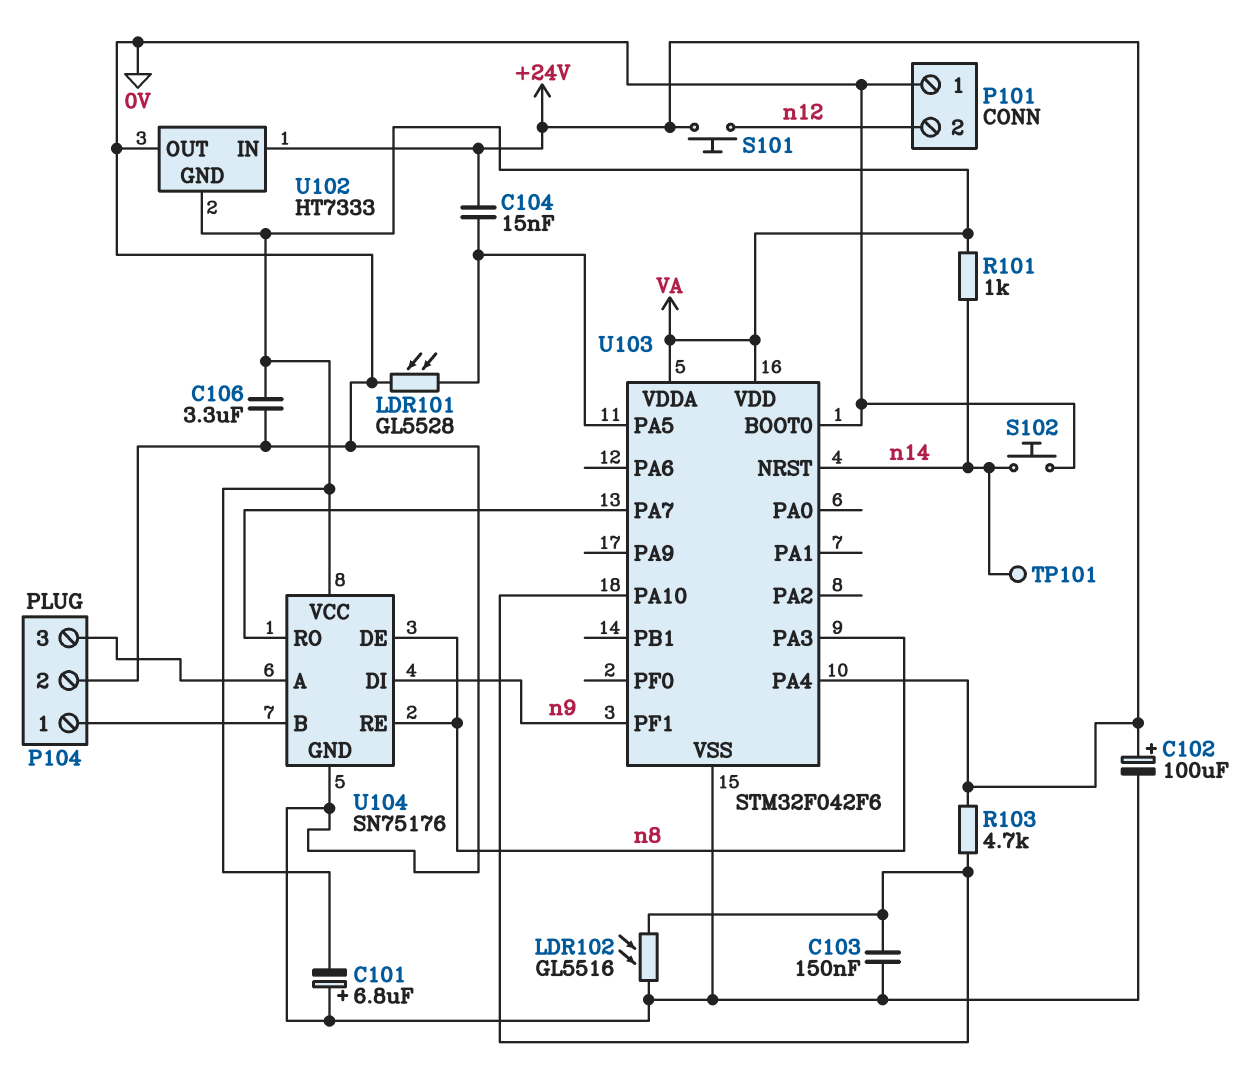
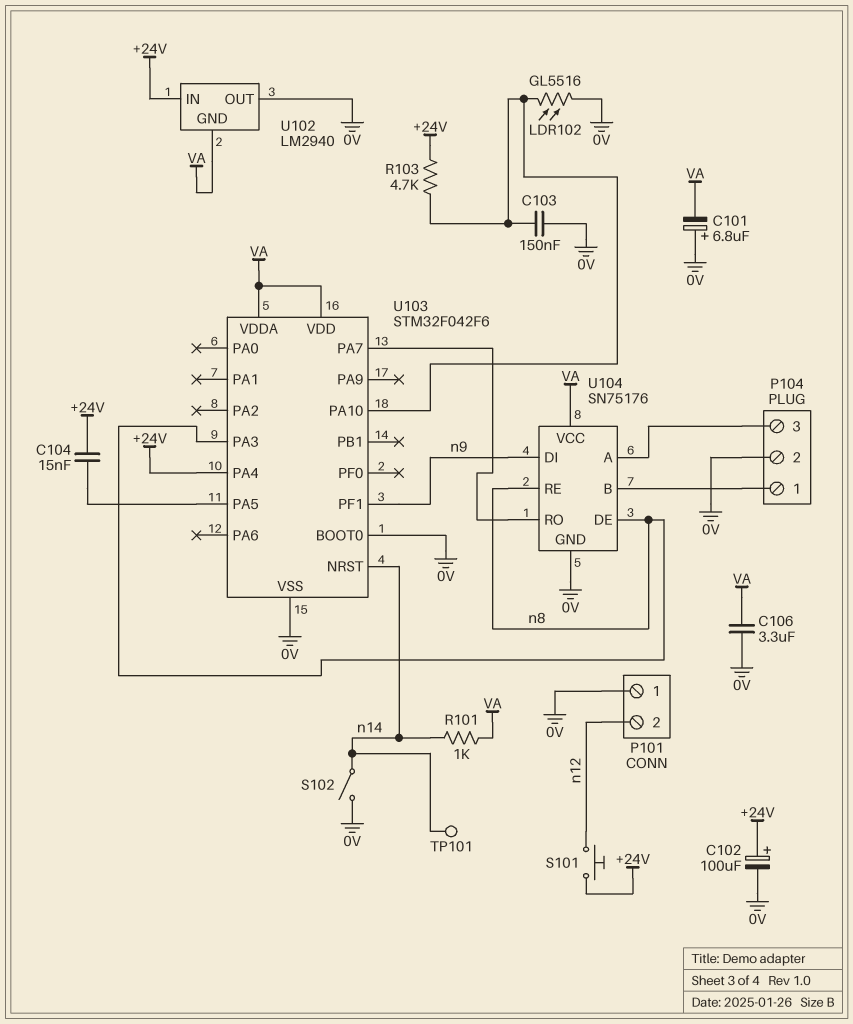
LDR101: GL5528 (0V, U103/PA5) -> none
S102: button (0V, n14) -> switch (0V, n14)
U102: HT7333 -> LM2940

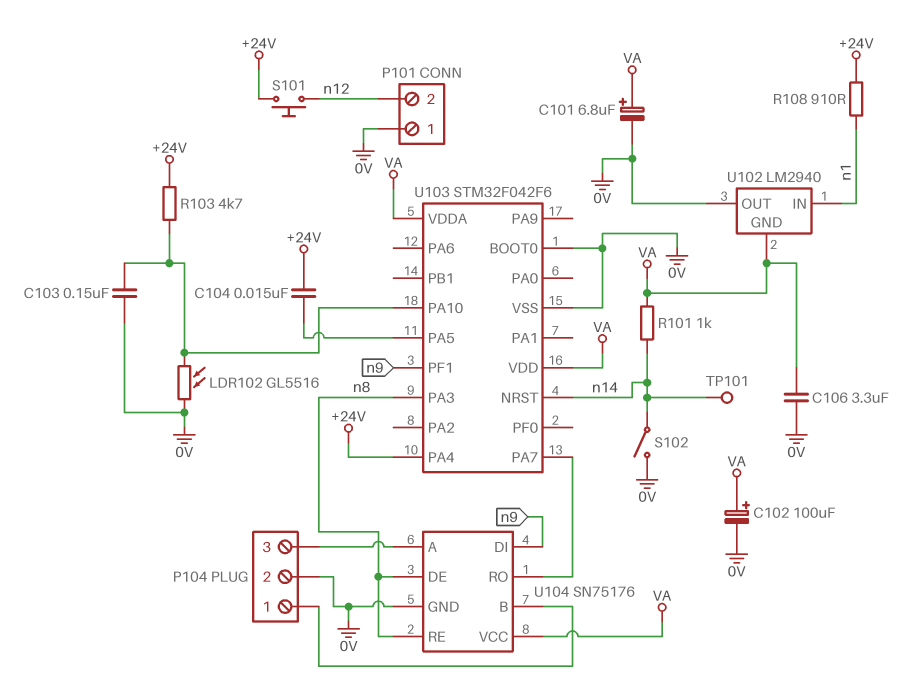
C101: 6.8uF (plus 0V, minus VA) -> 6.8uF (plus VA, minus 0V)
C102: 100uF (plus +24V, minus 0V) -> 100uF (plus VA, minus 0V)
R108: none -> 910 (+24V, n1)
U102 pin IN: +24V -> n1

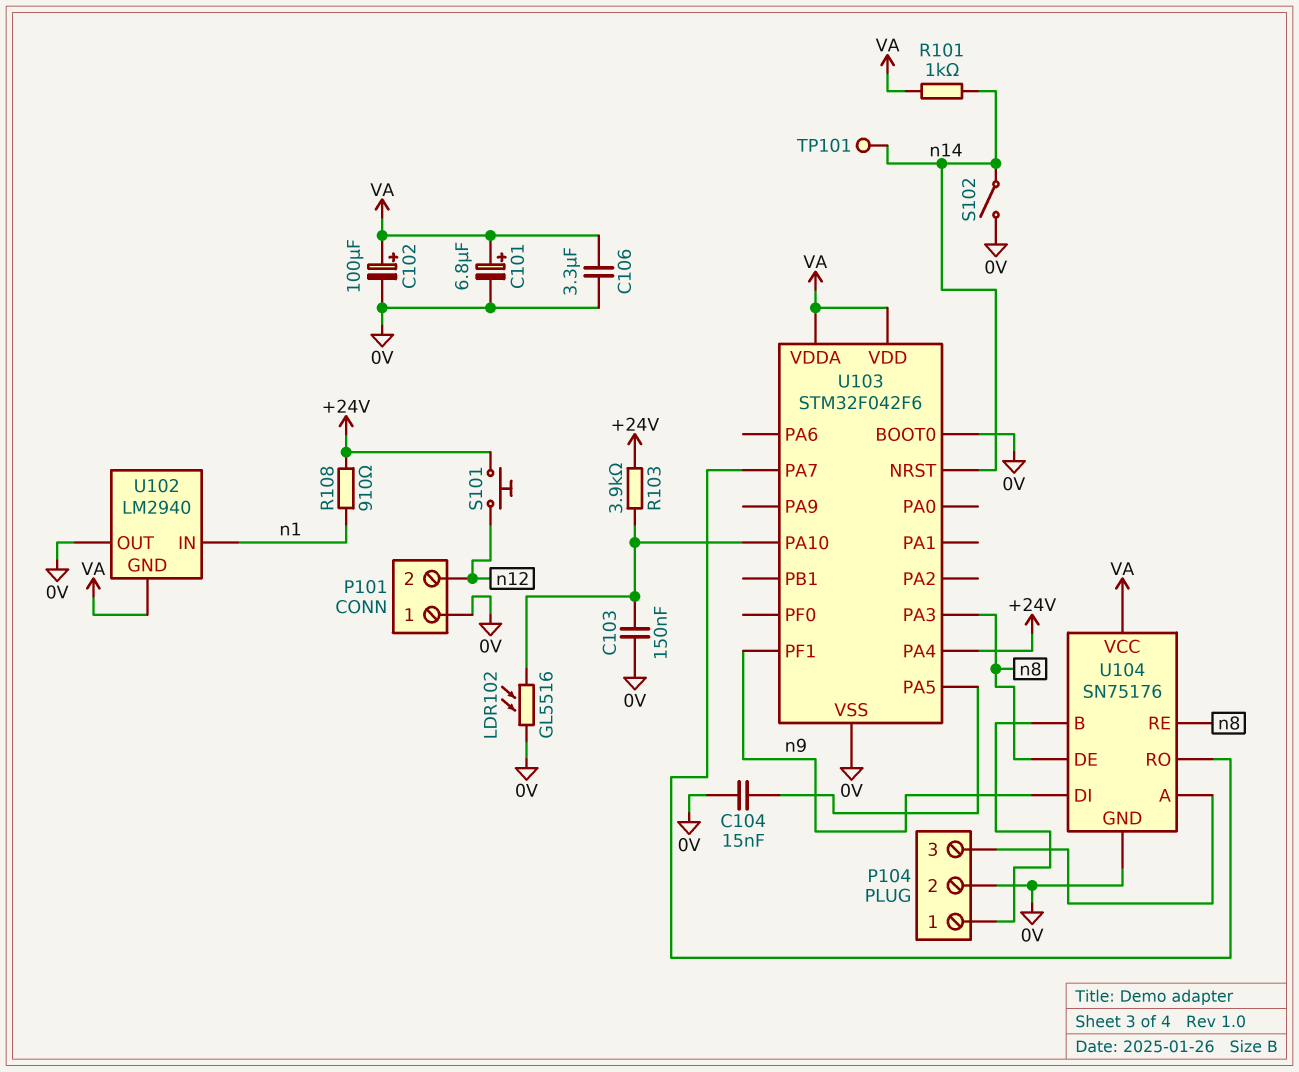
C104: 15nF (+24V, U103/PA5) -> 15nF (0V, U103/PA5)
R103: 4.7k (+24V, U103/PA10) -> 3.9k (+24V, U103/PA10)

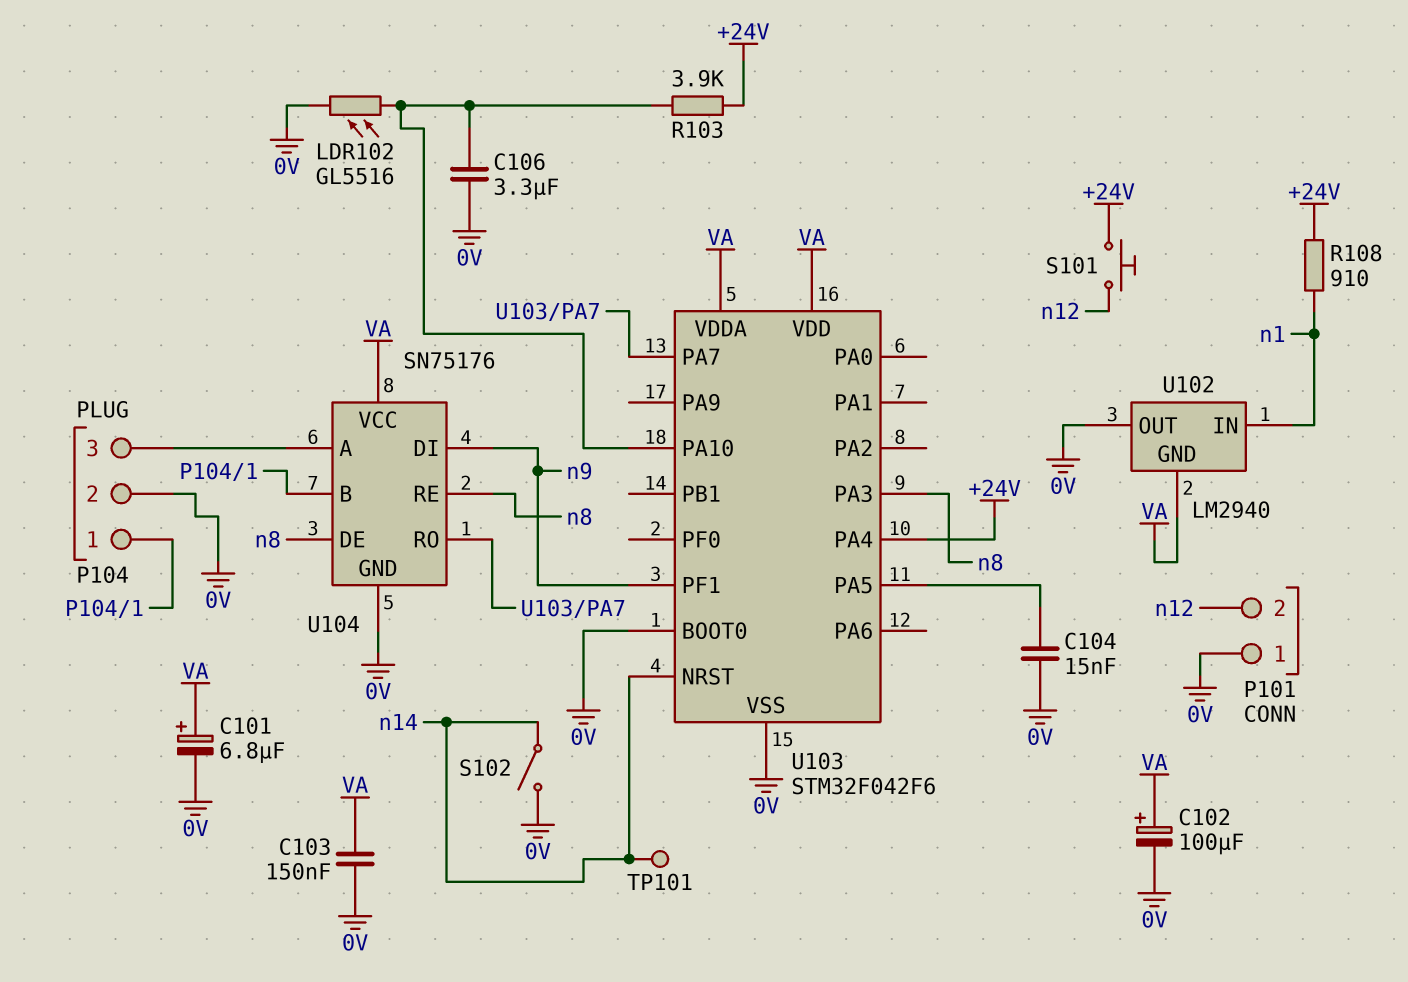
C103: 150nF (0V, U103/PA10) -> 150nF (0V, VA)
C106: 3.3uF (0V, VA) -> 3.3uF (0V, U103/PA10)
R101: 1k (VA, n14) -> none

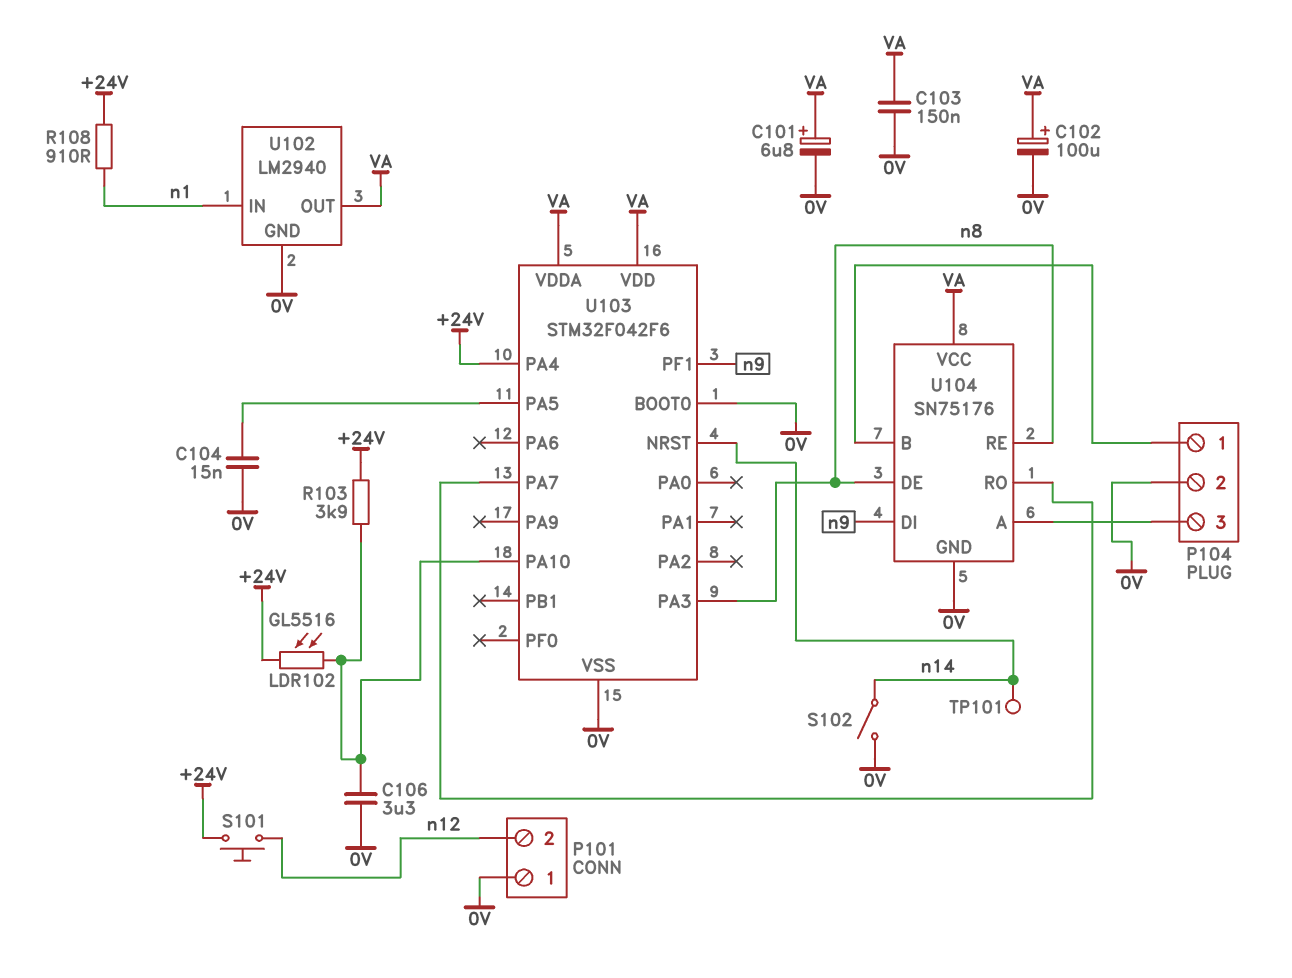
LDR102: GL5516 (0V, U103/PA10) -> GL5516 (+24V, U103/PA10)
U102 pin GND: VA -> 0V
U102 pin OUT: 0V -> VA

